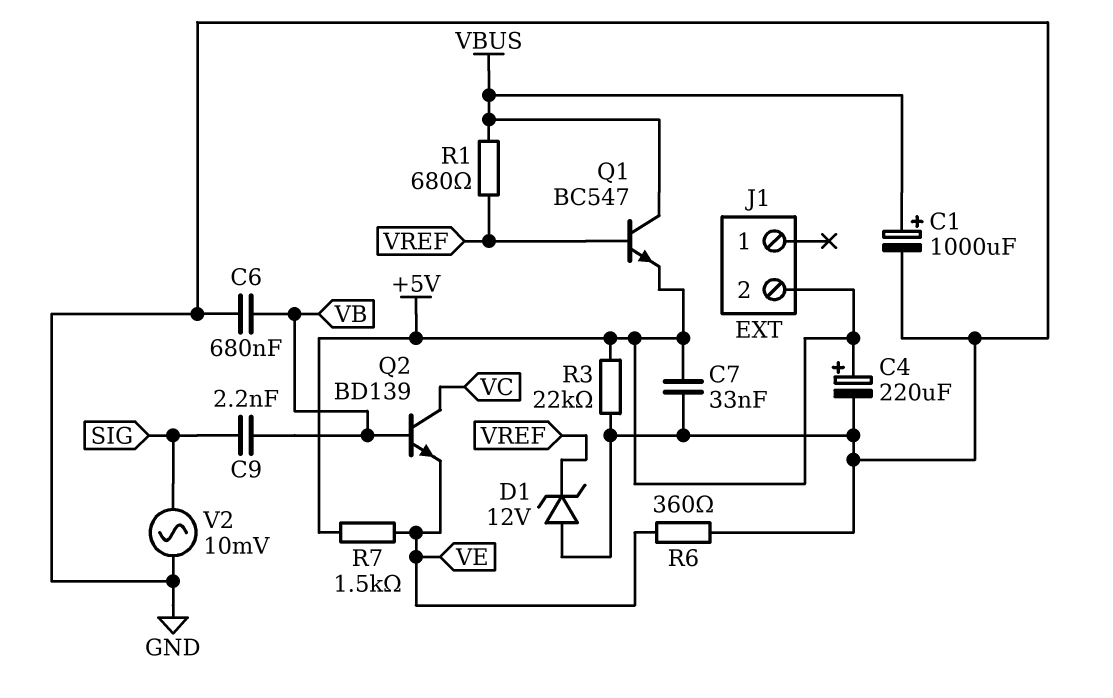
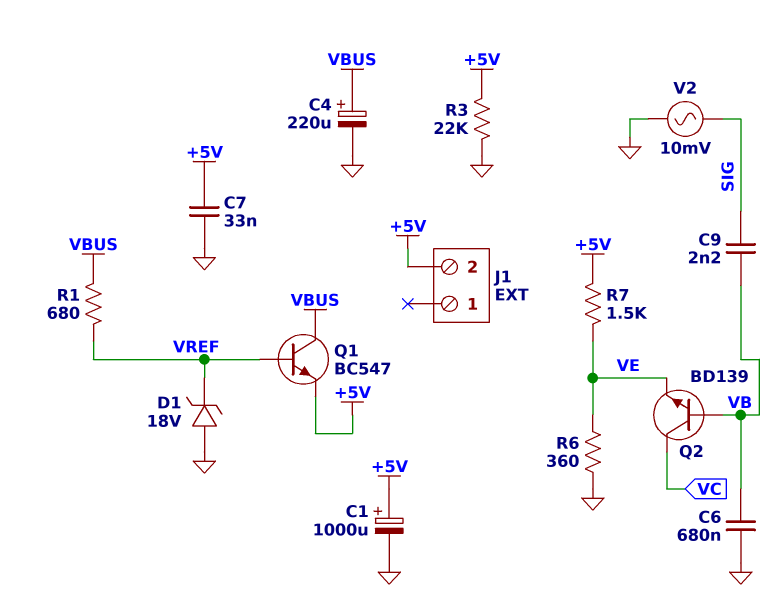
C1: 1000uF (plus VBUS, minus GND) -> 1000uF (plus +5V, minus GND)
C4: 220uF (plus +5V, minus GND) -> 220uF (plus VBUS, minus GND)
D1: zener 12V (A GND, K VREF) -> zener 18V (A GND, K VREF)

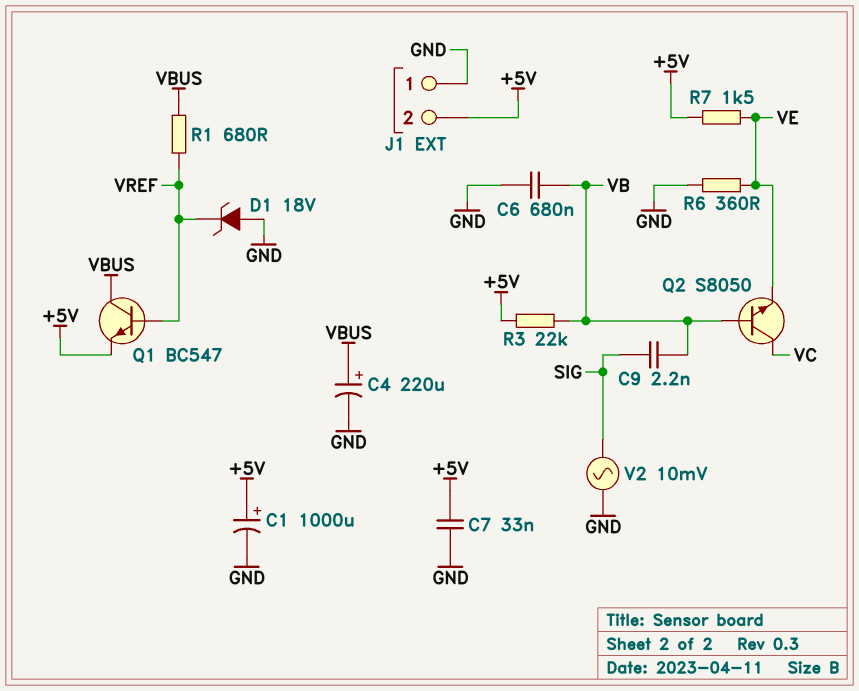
J1 pin 1: none -> GND
Q2: NPN BD139 (B VB, C VC, E VE) -> NPN S8050 (B VB, C VC, E VE)
R3: 22k (+5V, GND) -> 22k (+5V, VB)

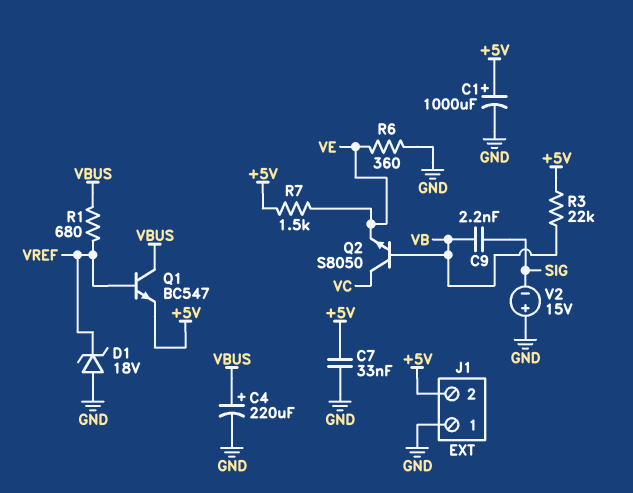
C6: 680nF (GND, VB) -> none
V2: AC 10mV (GND, SIG) -> 15V (plus GND, minus SIG)

